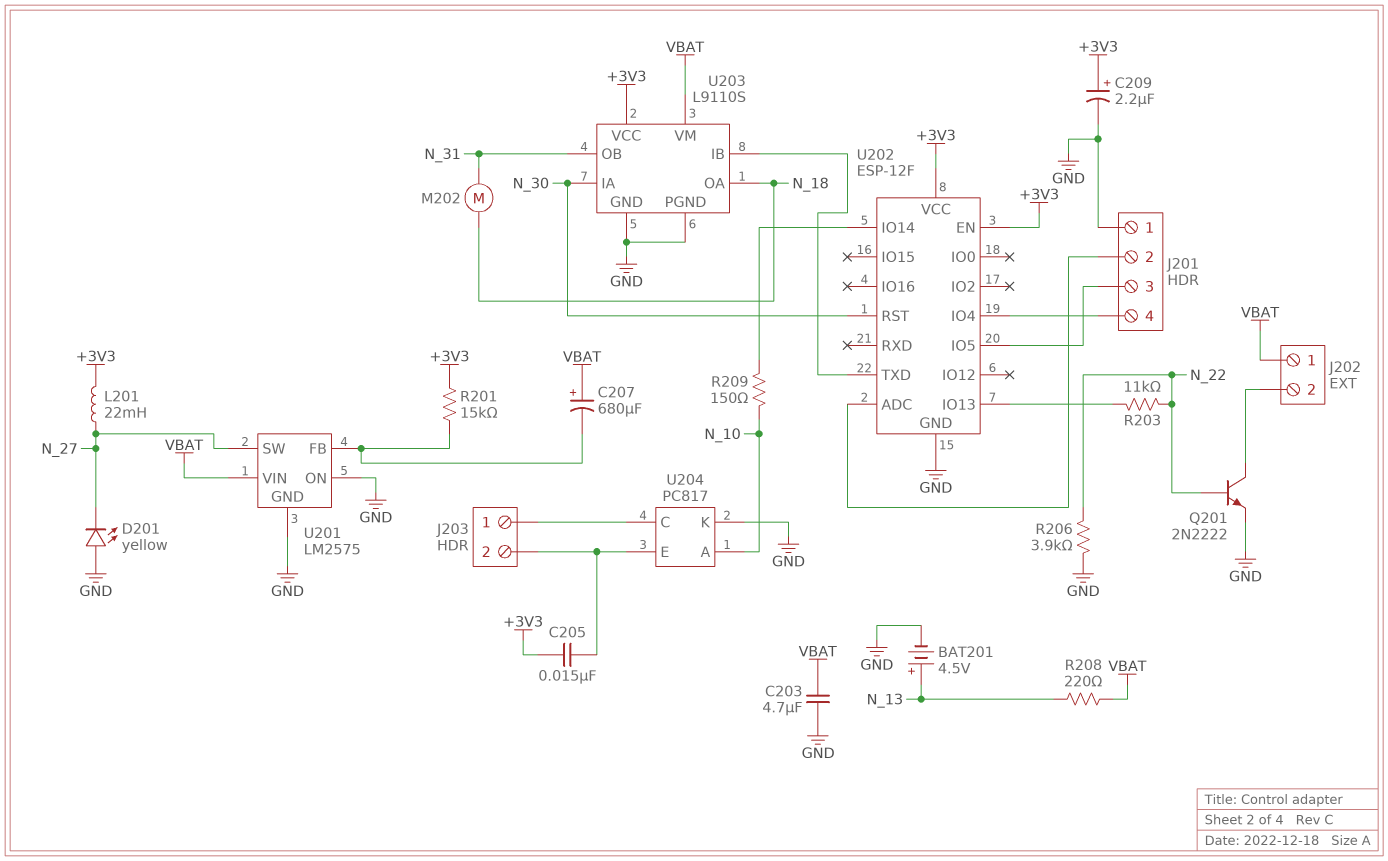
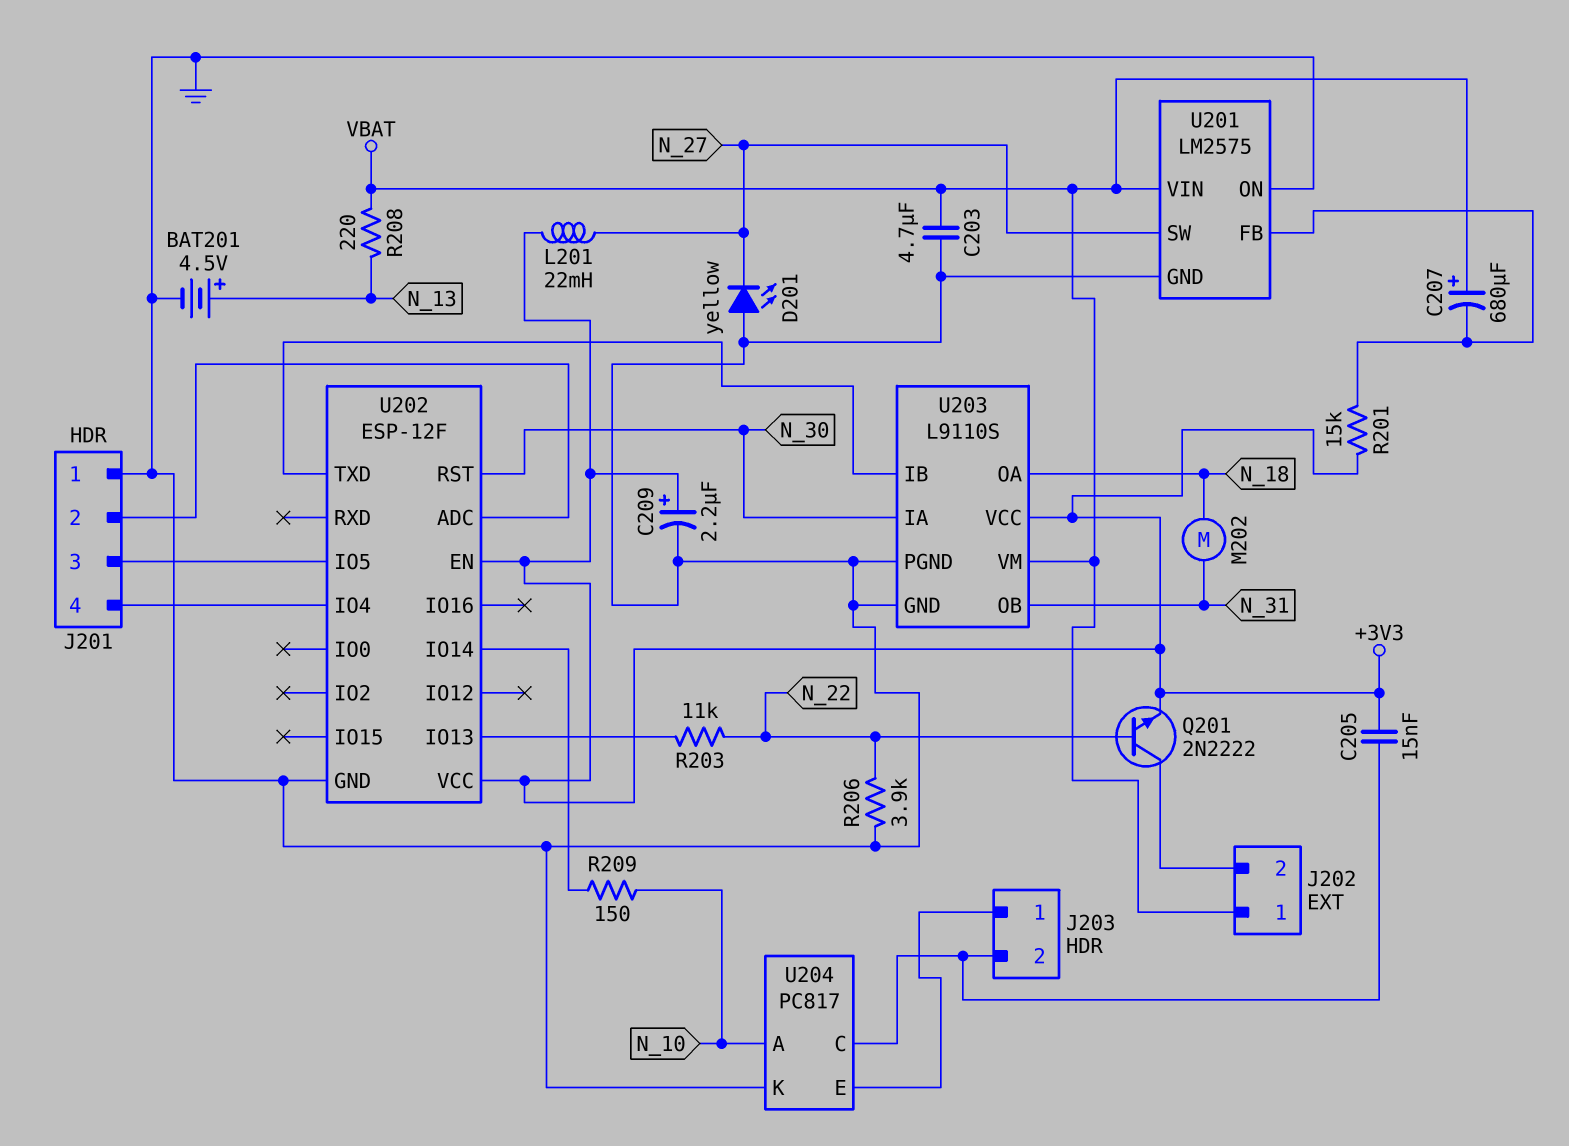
Q201: NPN 2N2222 (B N_22, C J202/2, E GND) -> NPN 2N2222 (B N_22, C J202/2, E +3V3)
U204 pin C: J203/1 -> J203/2
U204 pin E: J203/2 -> J203/1

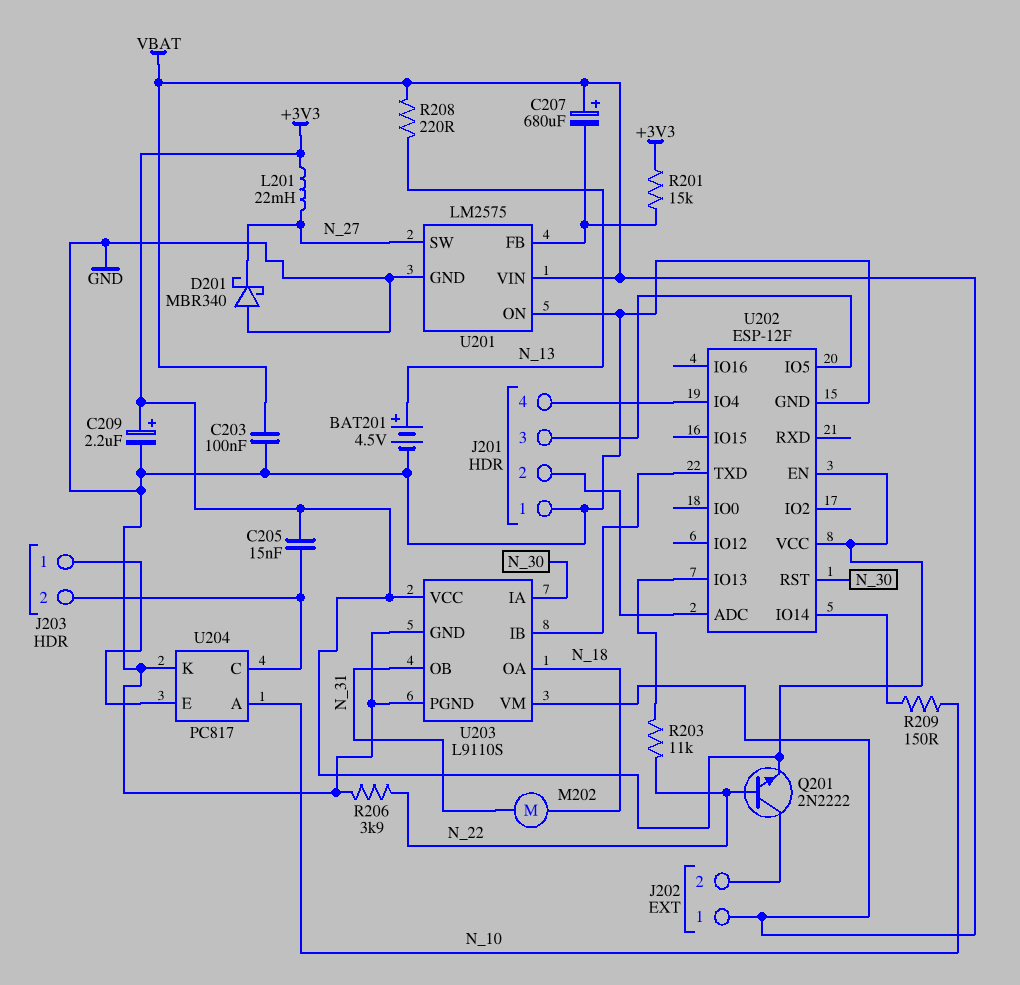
C203: 4.7uF (GND, VBAT) -> 100nF (GND, VBAT)
D201: LED yellow (A GND, K N_27) -> schottky MBR340 (A GND, K N_27)

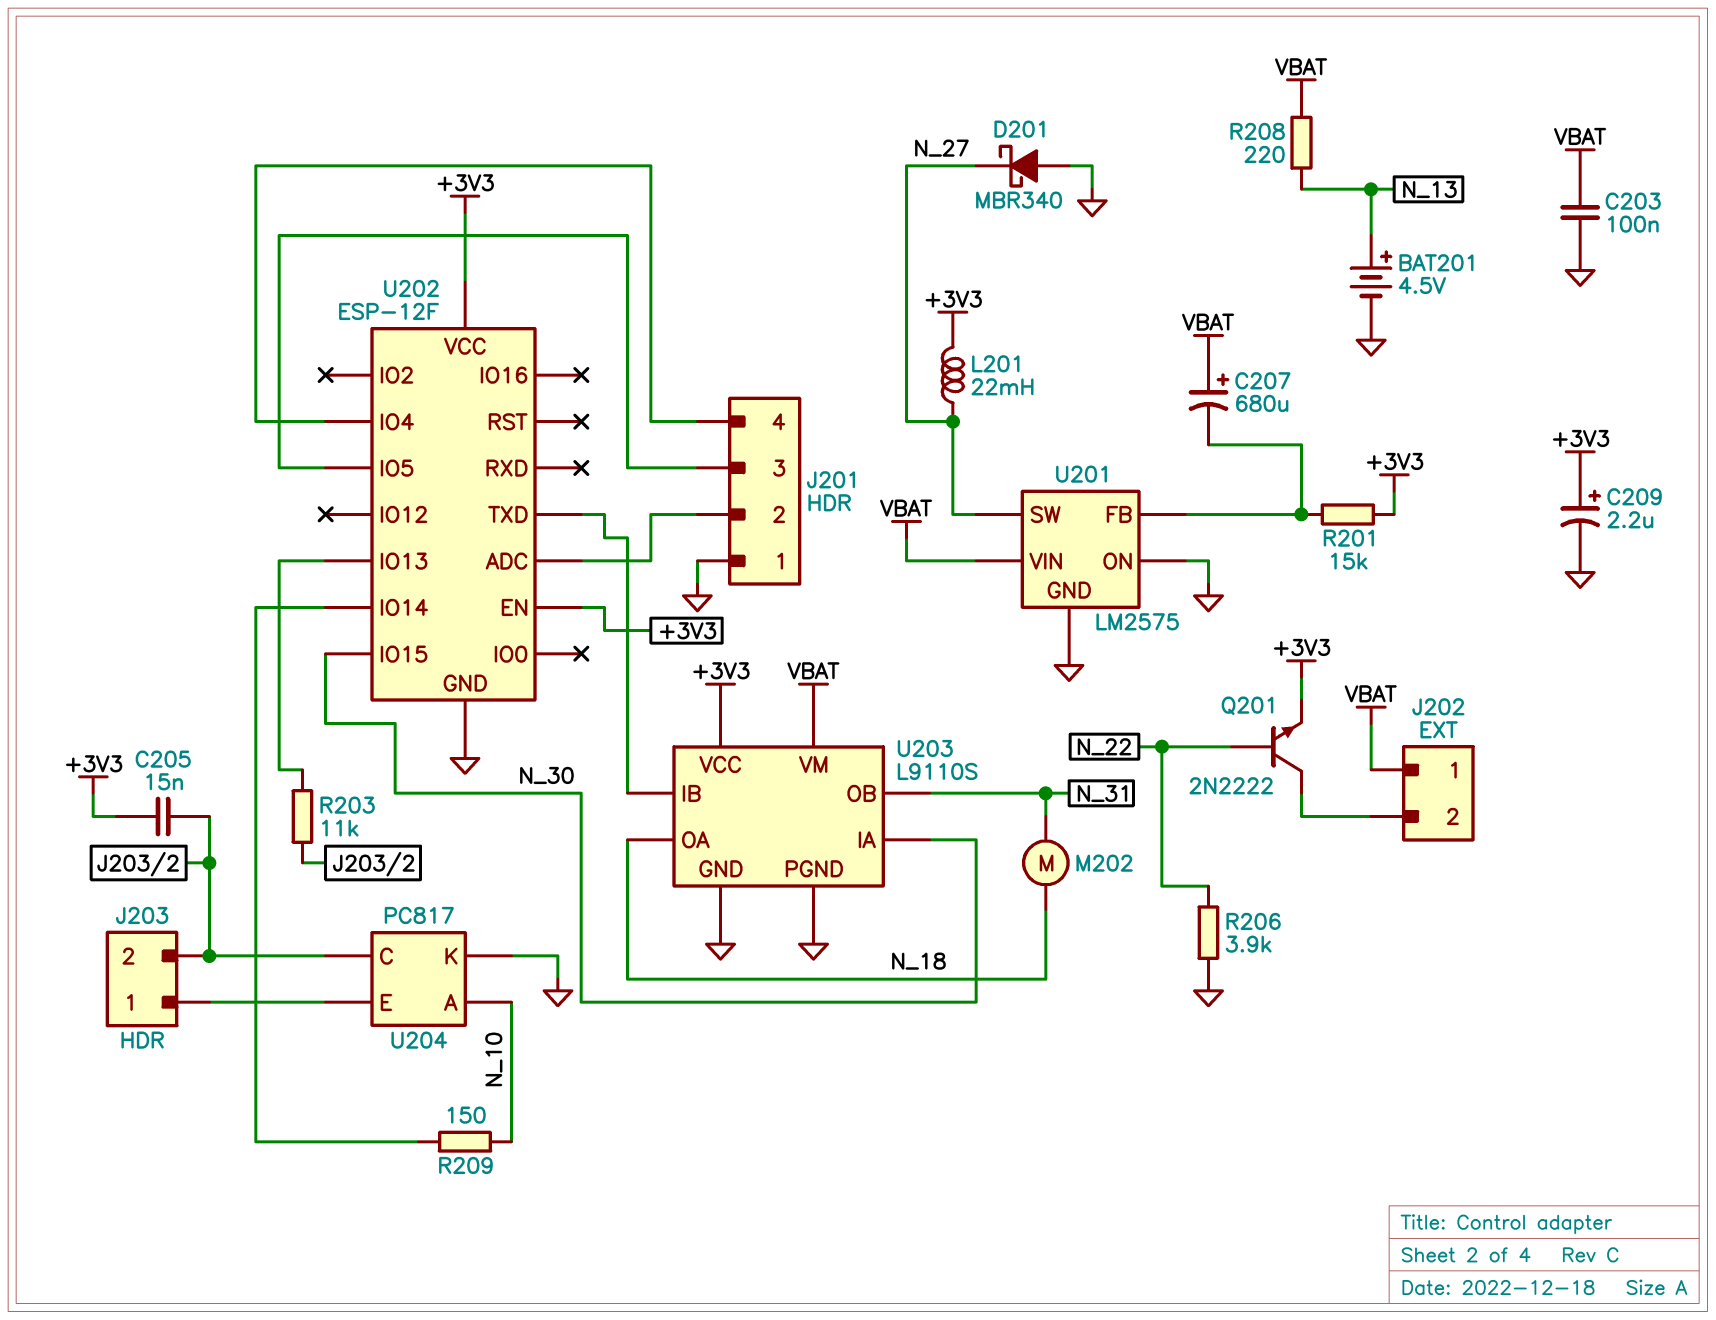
R203: 11k (N_22, U202/IO13) -> 11k (J203/2, U202/IO13)
U202 pin IO15: none -> N_30
U202 pin RST: N_30 -> none

